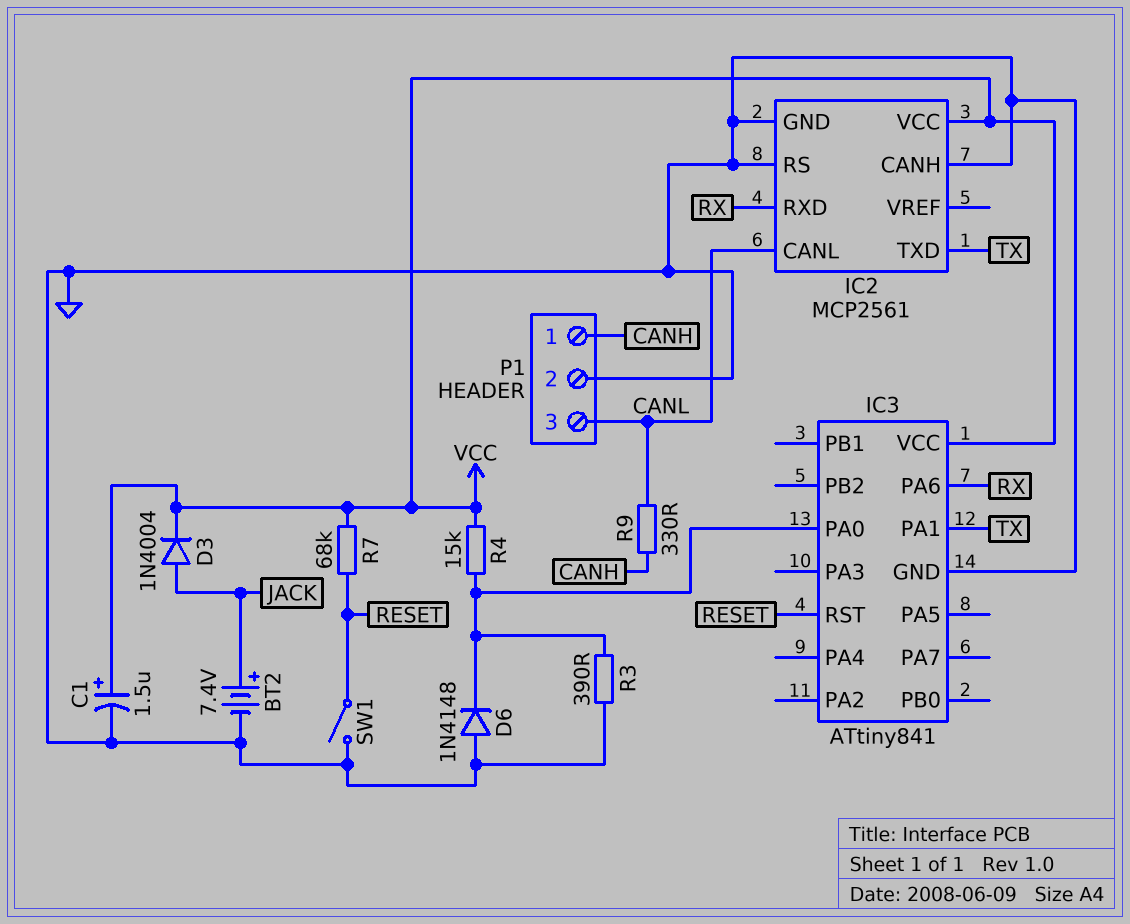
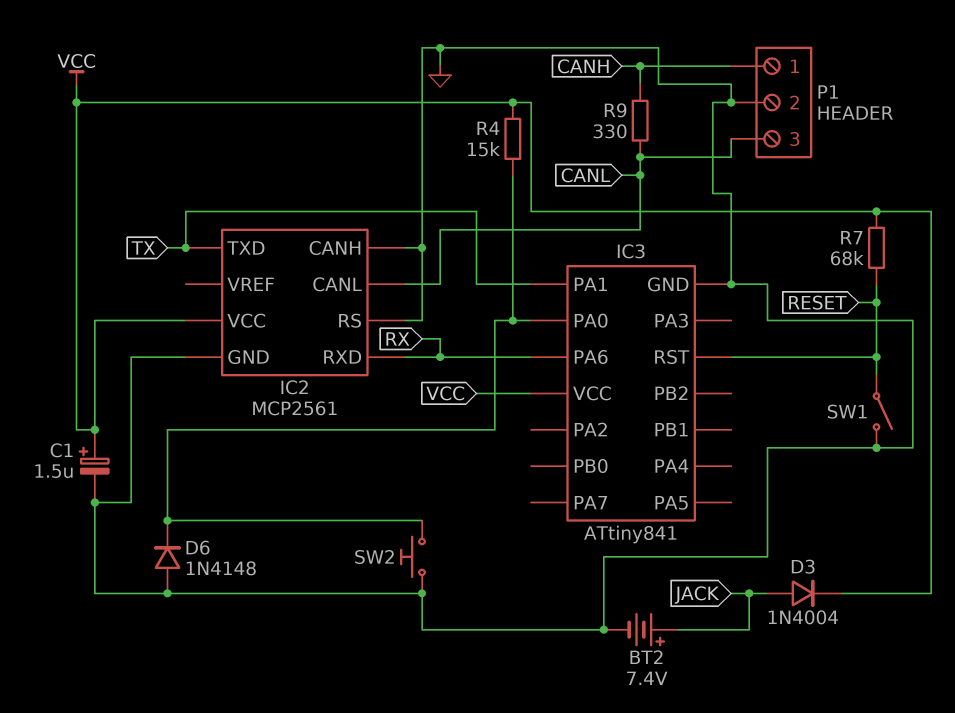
R3: 390 (GND, IC3/PA0) -> none
SW2: none -> button (GND, IC3/PA0)

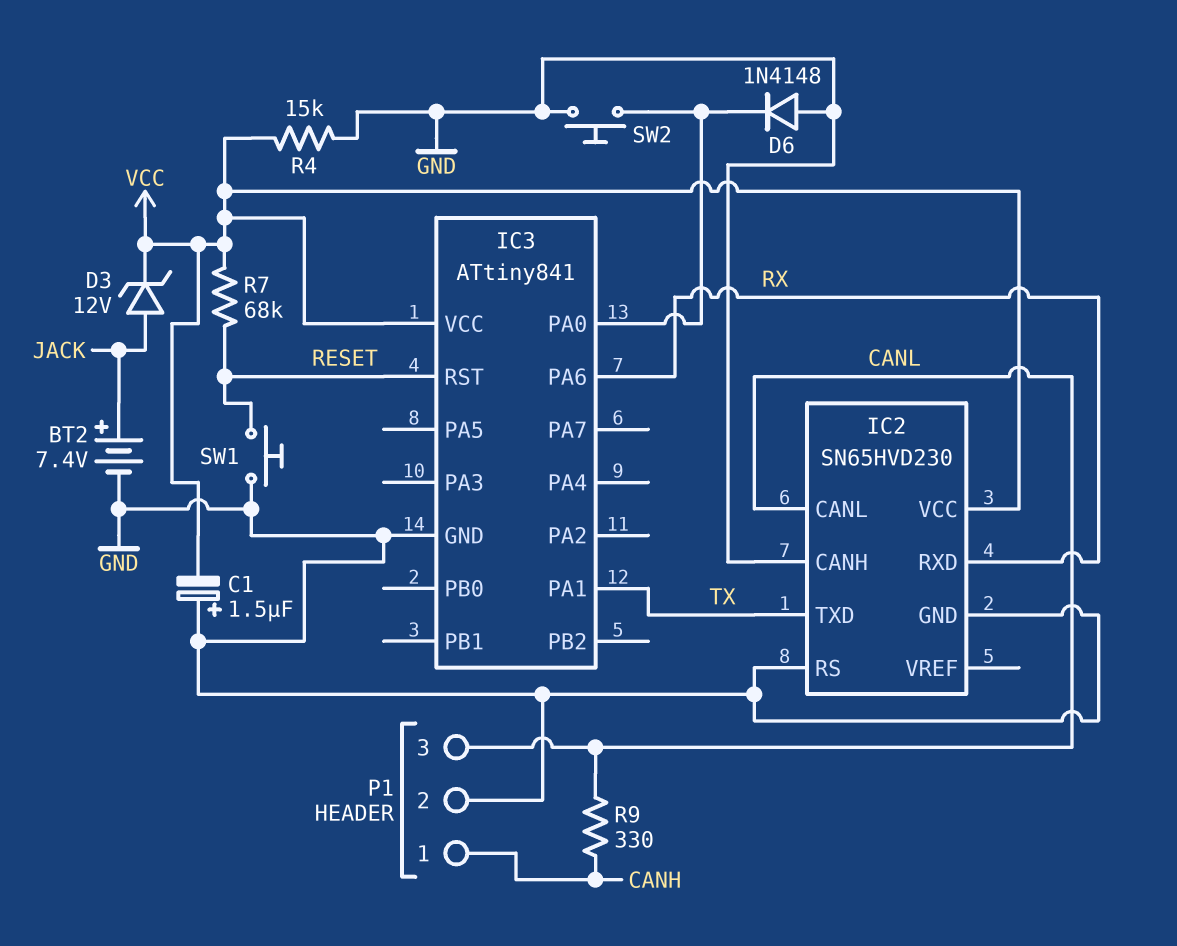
C1: 1.5uF (plus VCC, minus GND) -> 1.5uF (plus GND, minus VCC)
D3: diode 1N4004 (A JACK, K VCC) -> zener 12V (A JACK, K VCC)
IC2: MCP2561 -> SN65HVD230
R4: 15k (IC3/PA0, VCC) -> 15k (GND, VCC)
SW1: switch (GND, RESET) -> button (GND, RESET)

